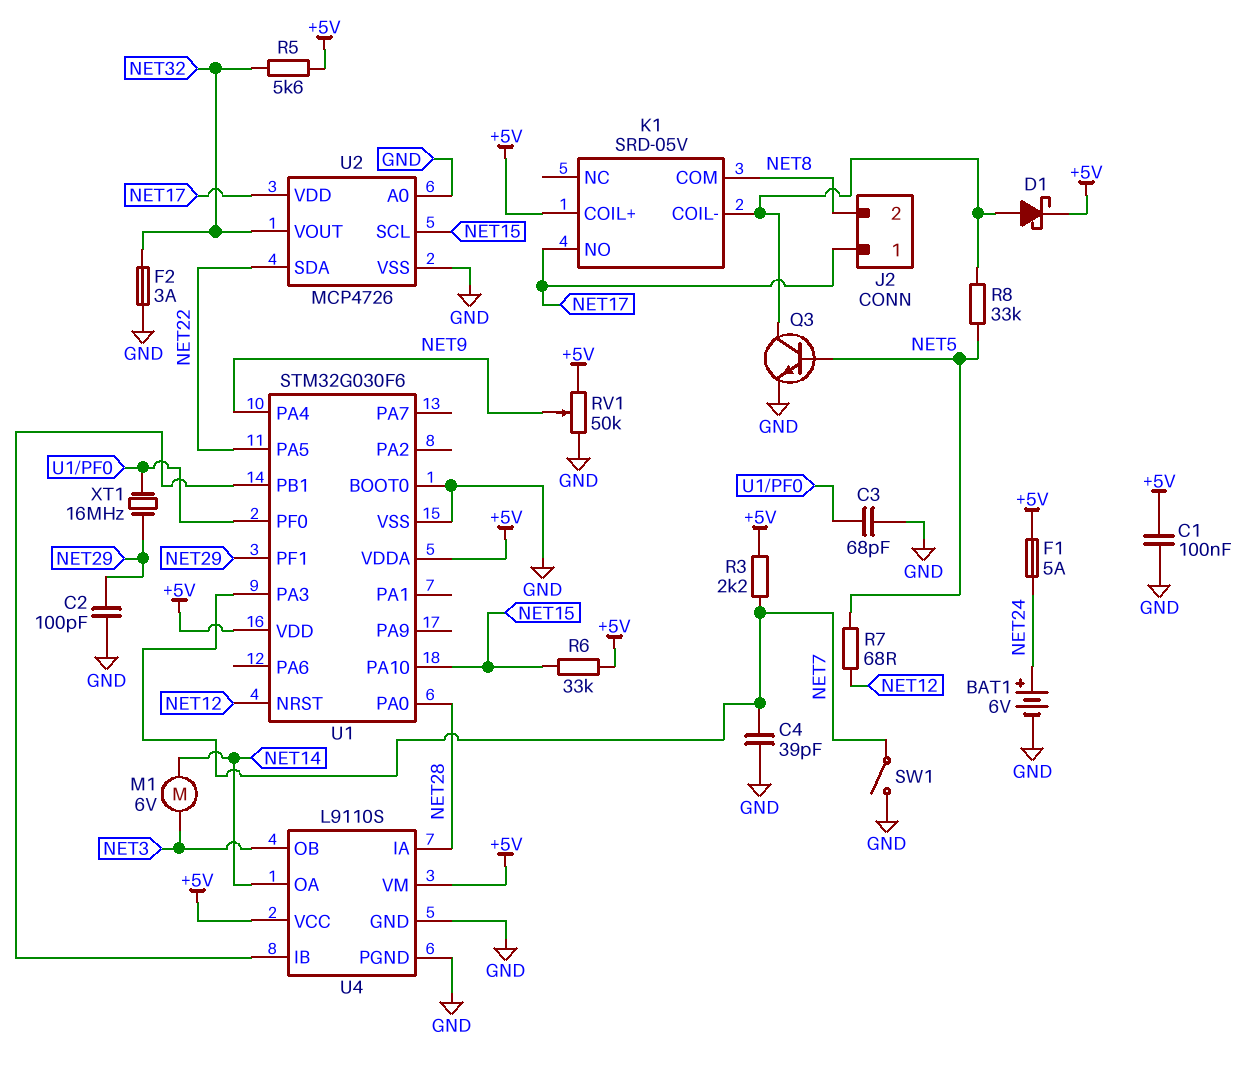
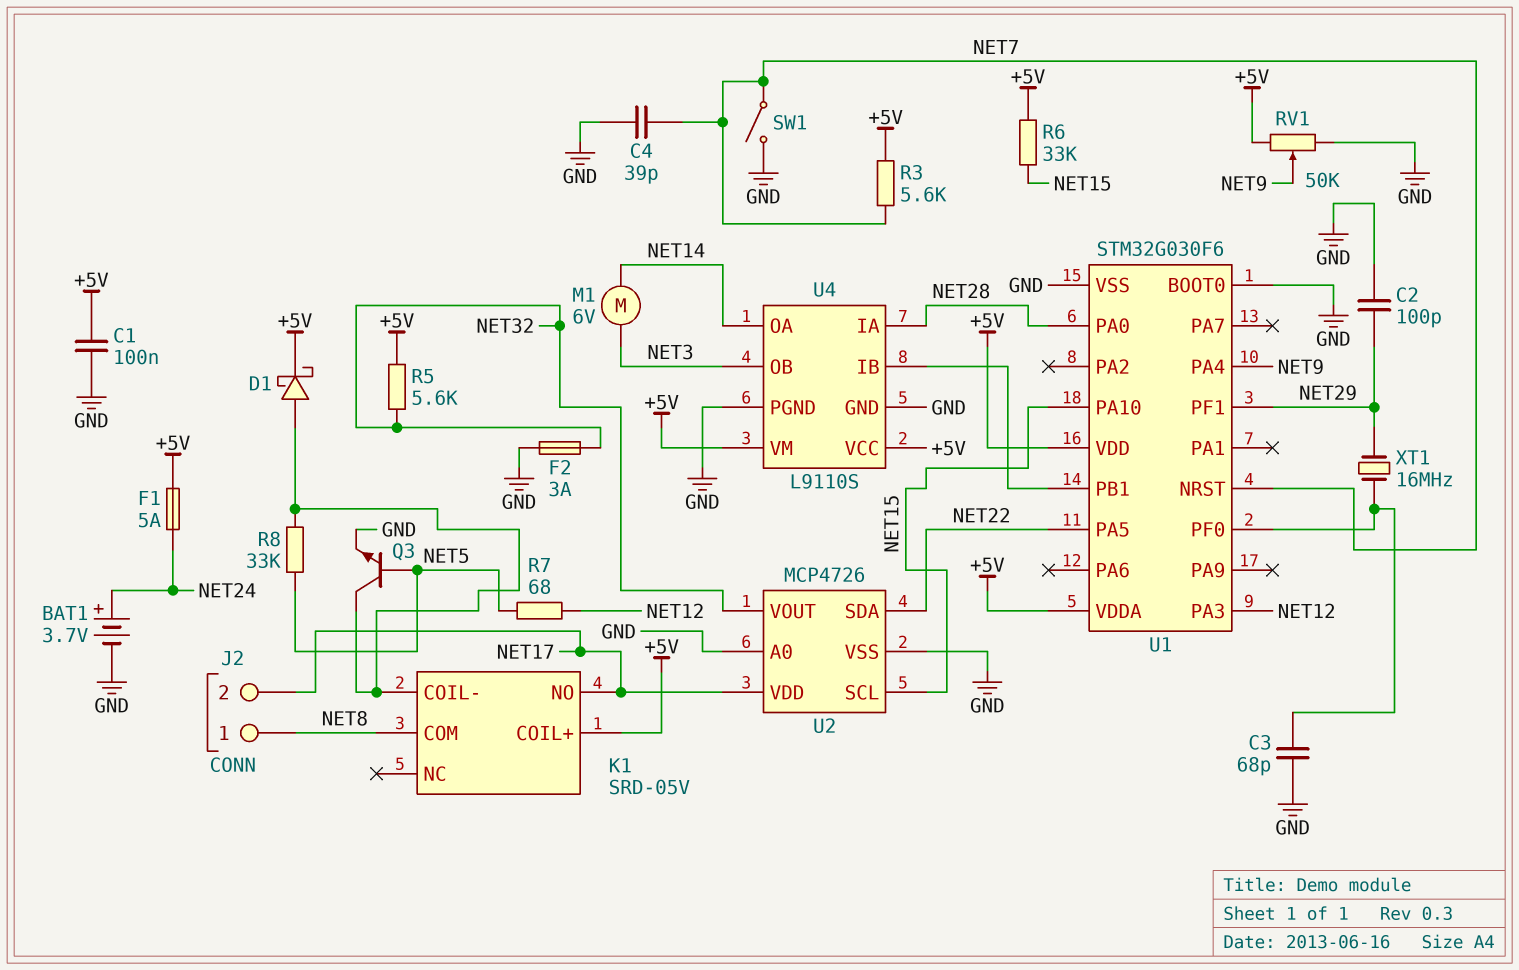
BAT1: 6V (plus NET24, minus GND) -> 3.7V (plus NET24, minus GND)
J2 pin 1: NET17 -> NET8
J2 pin 2: NET8 -> NET17
R3: 2.2k (+5V, NET7) -> 5.6k (+5V, NET7)
U1 pin NRST: NET12 -> NET7
U1 pin PA3: NET7 -> NET12

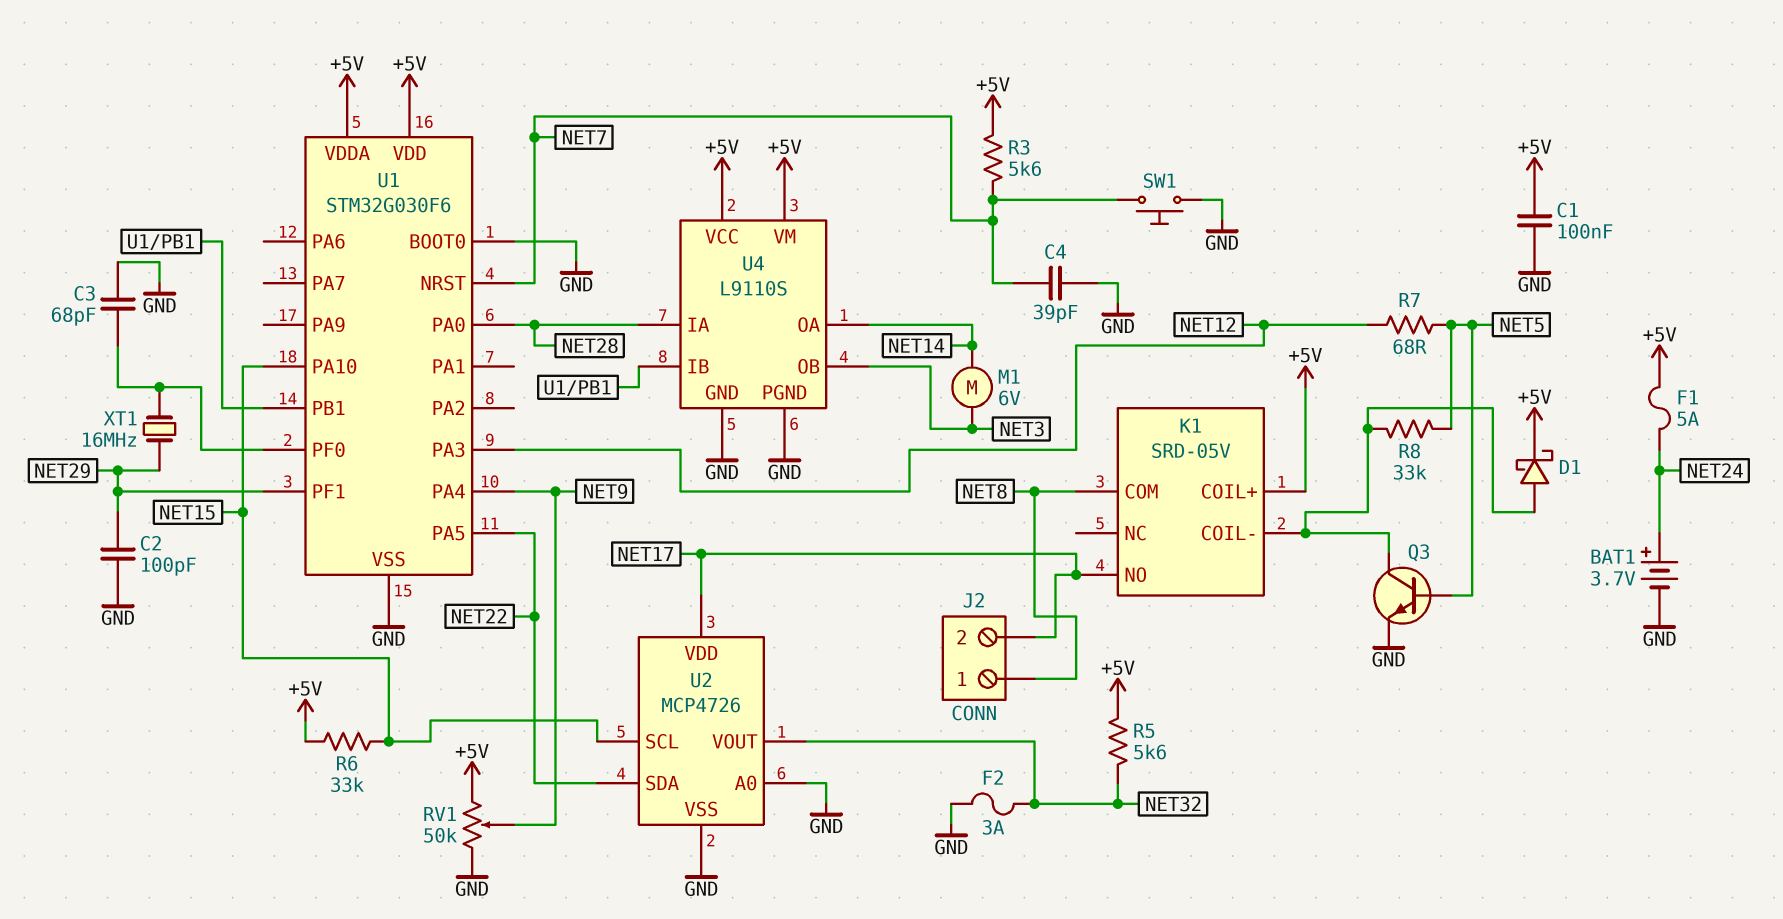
SW1: switch (GND, NET7) -> button (GND, NET7)

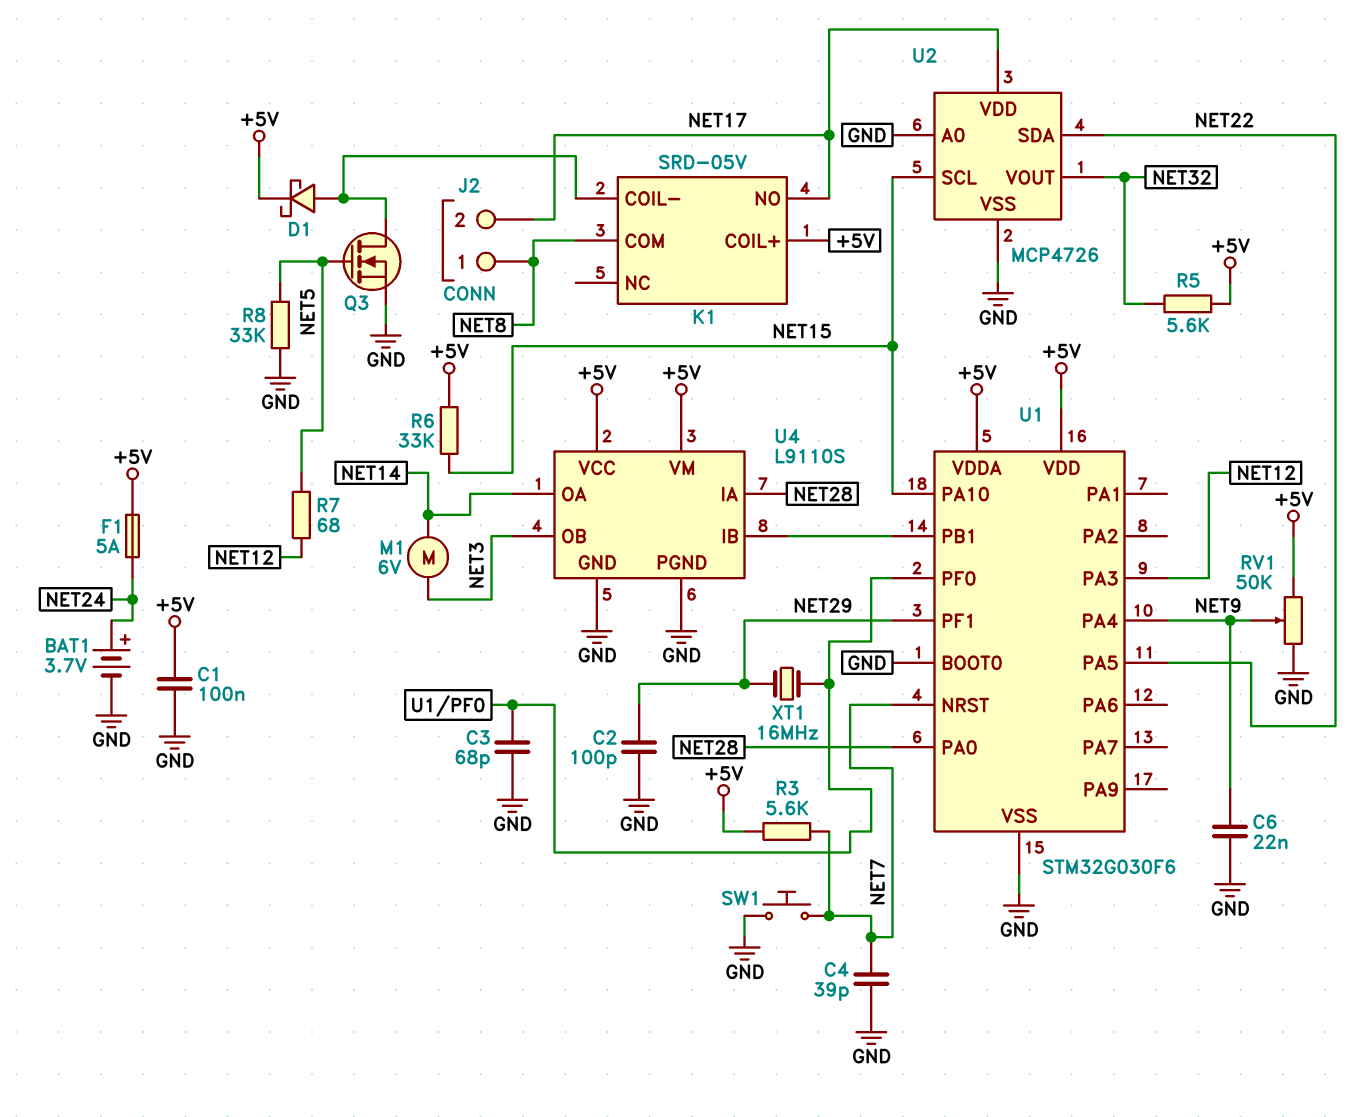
C6: none -> 22nF (GND, NET9)
F2: 3A (GND, NET32) -> none
Q3: NPN (B NET5, C K1/COIL-, E GND) -> NMOS (G NET5, D K1/COIL-, S GND)
R8: 33k (K1/COIL-, NET5) -> 33k (GND, NET5)

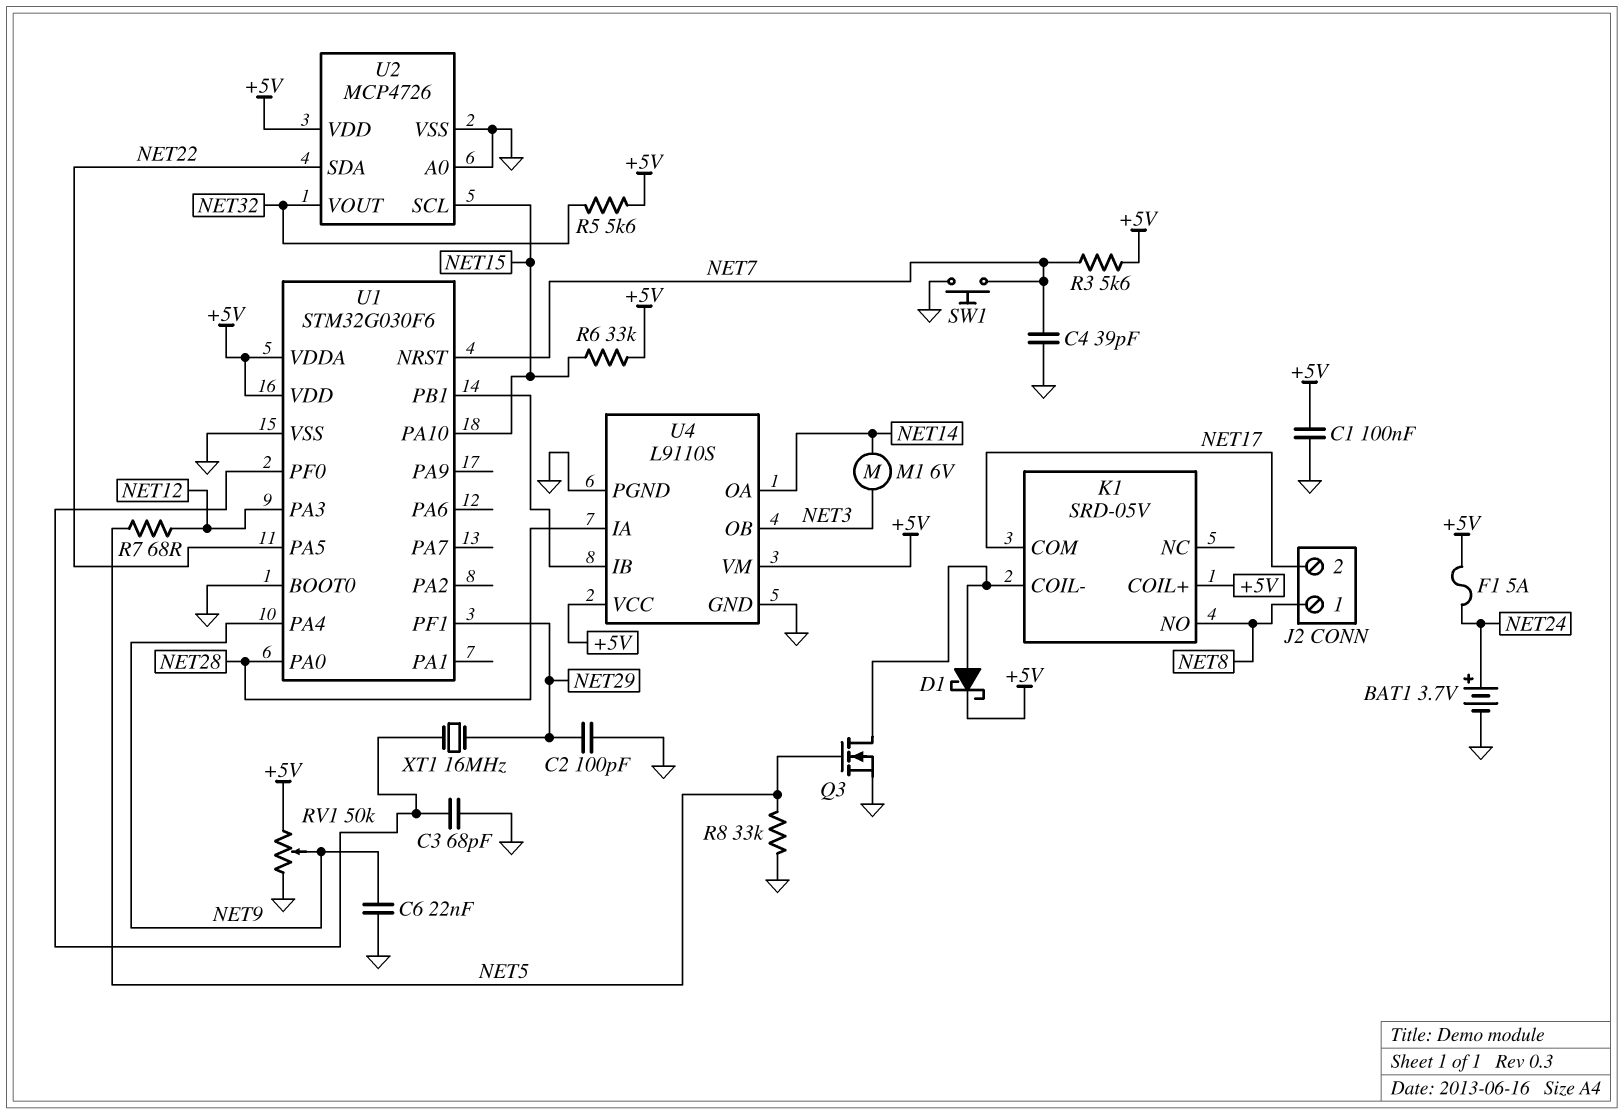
K1 pin COM: NET8 -> NET17
K1 pin NO: NET17 -> NET8
U2 pin VDD: NET17 -> +5V

